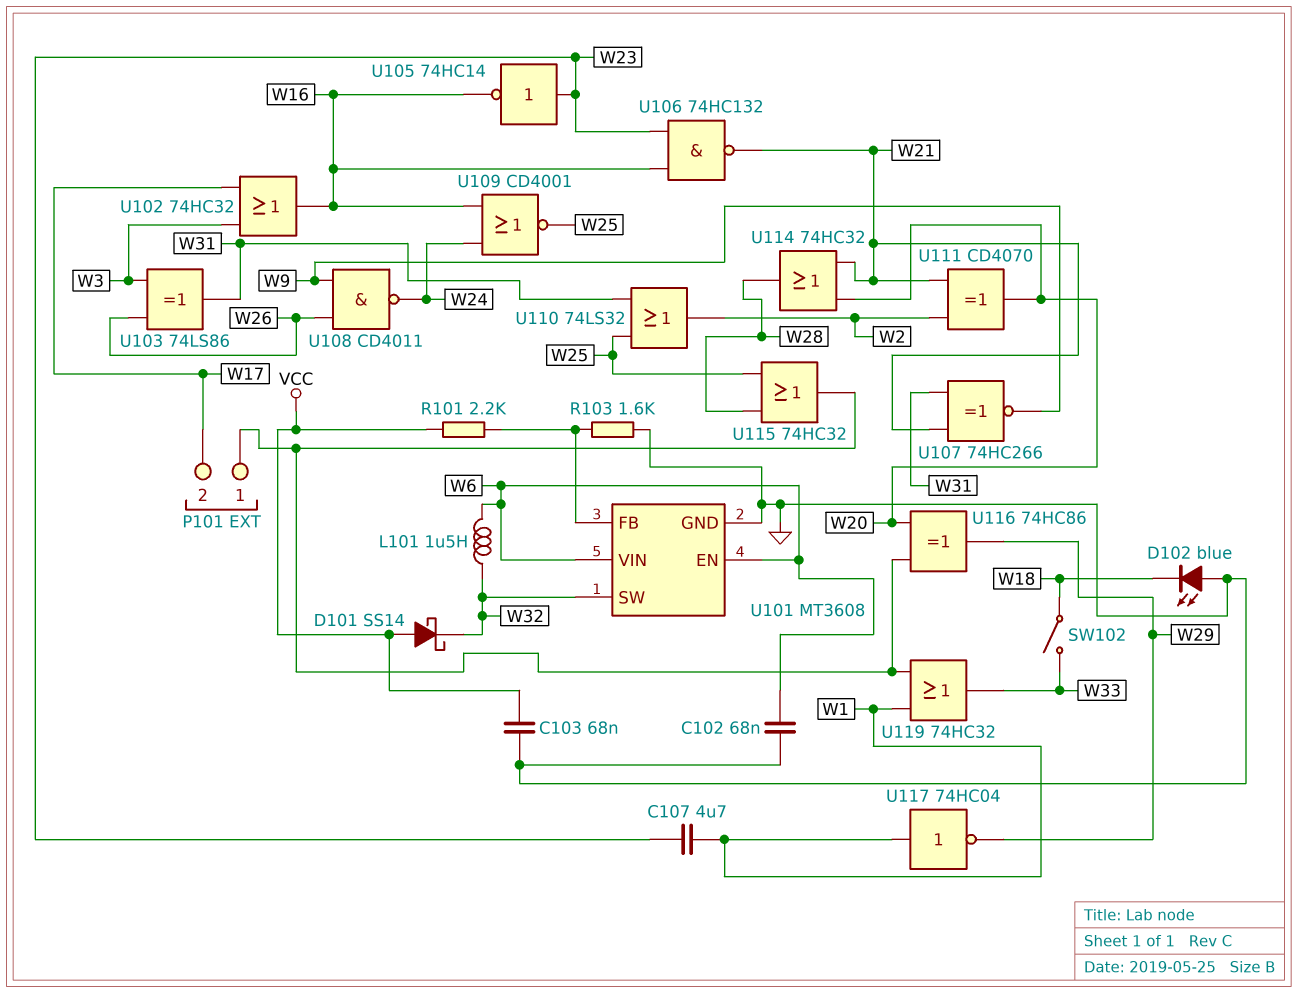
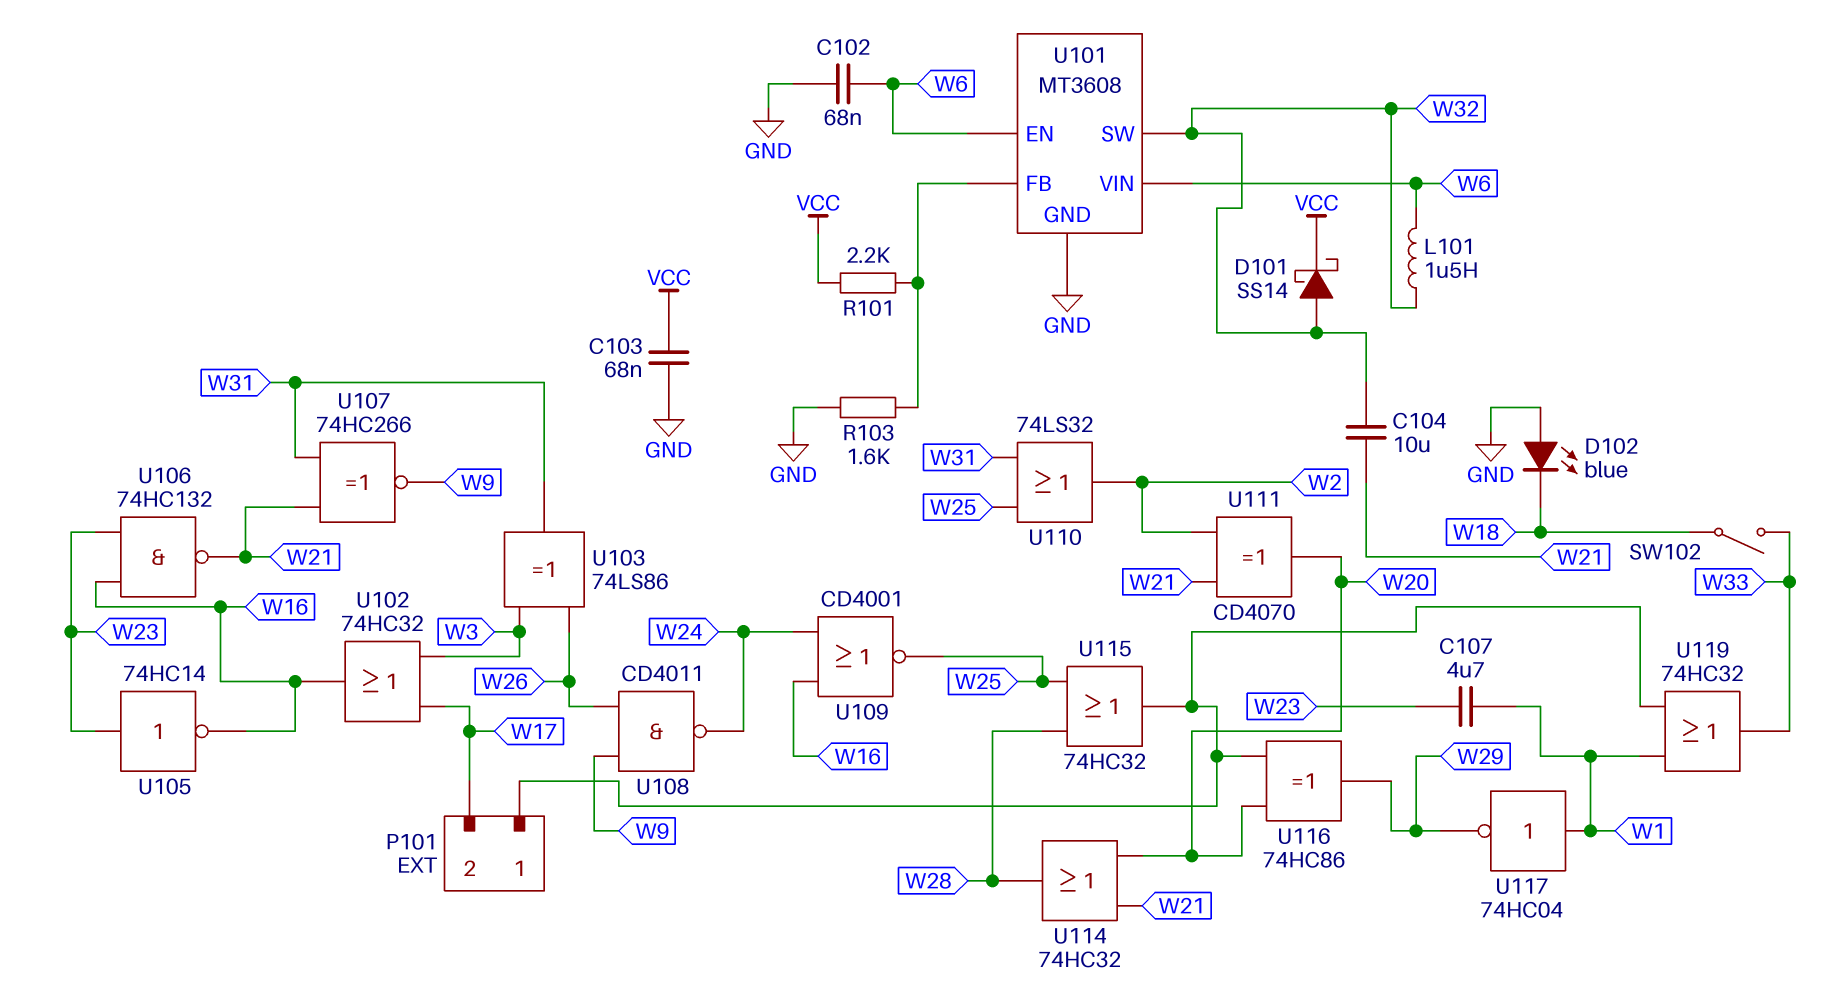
C104: none -> 10uF (W21, W32)
D101: schottky SS14 (A VCC, K W32) -> schottky SS14 (A W32, K VCC)

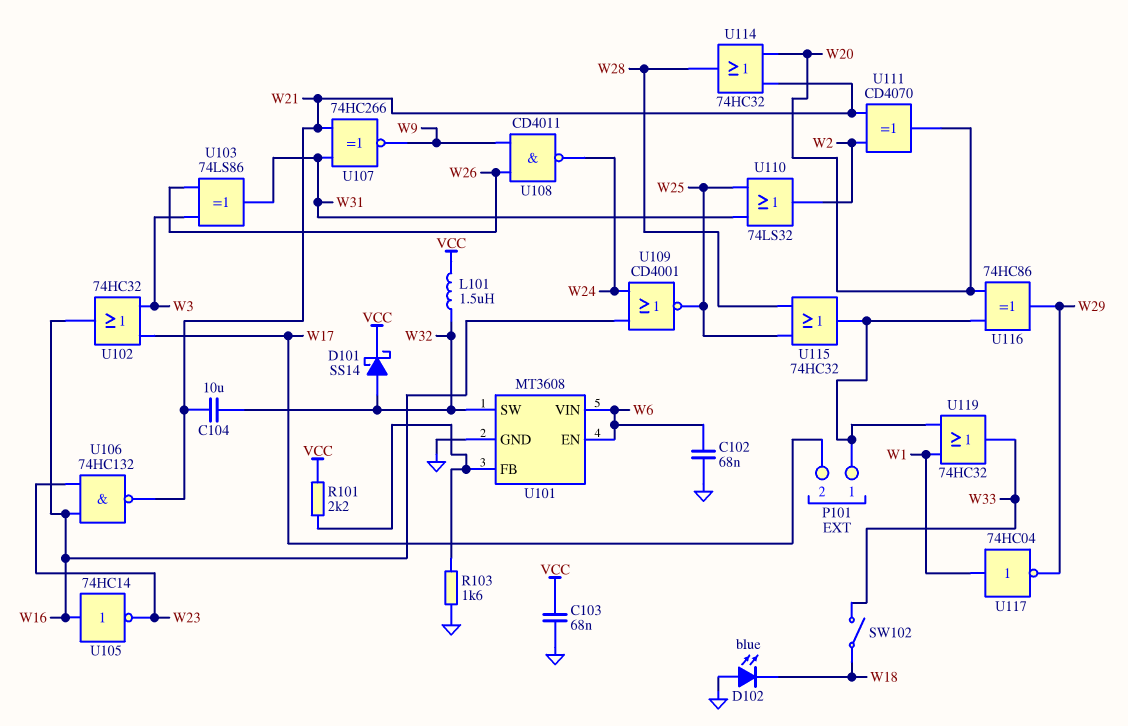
C107: 4.7uF (W1, W23) -> none
L101: 1.5uH (W6, W32) -> 1.5uH (VCC, W32)
U105: NOT 74HC14 (in W23, out W16) -> NOT 74HC14 (in W16, out W23)

